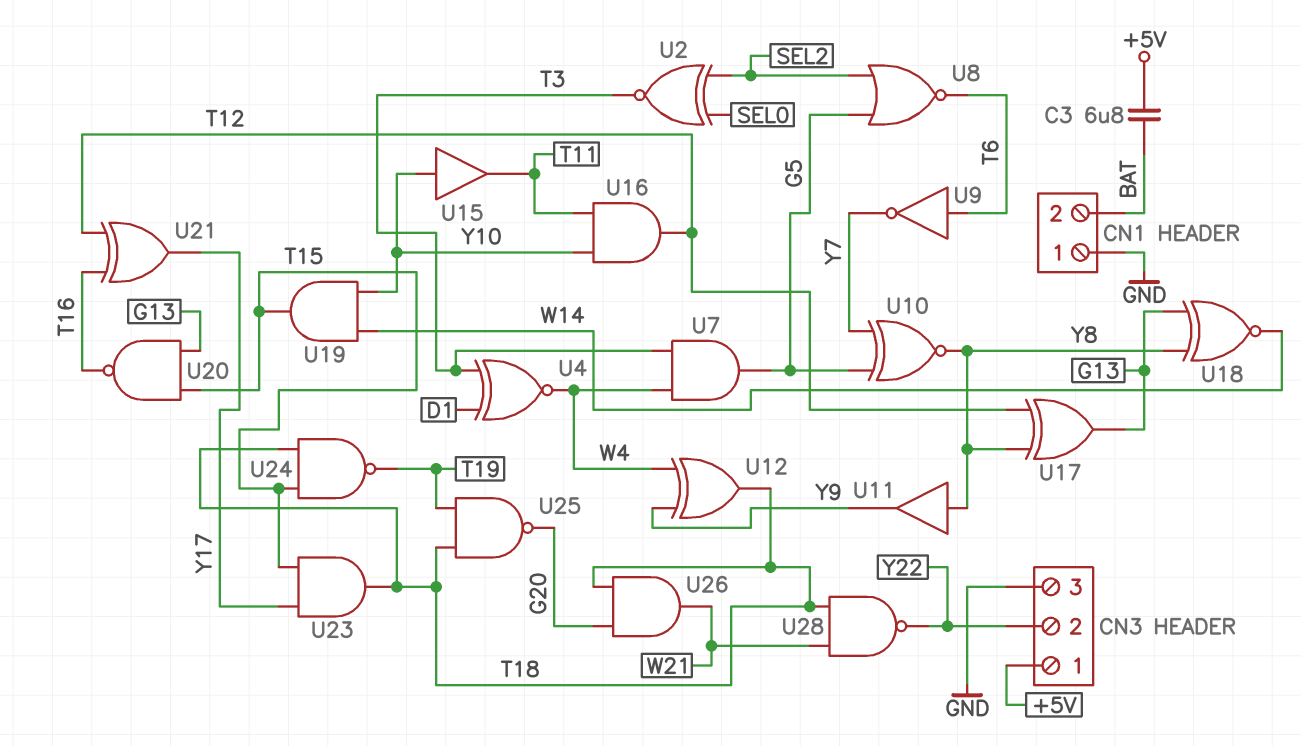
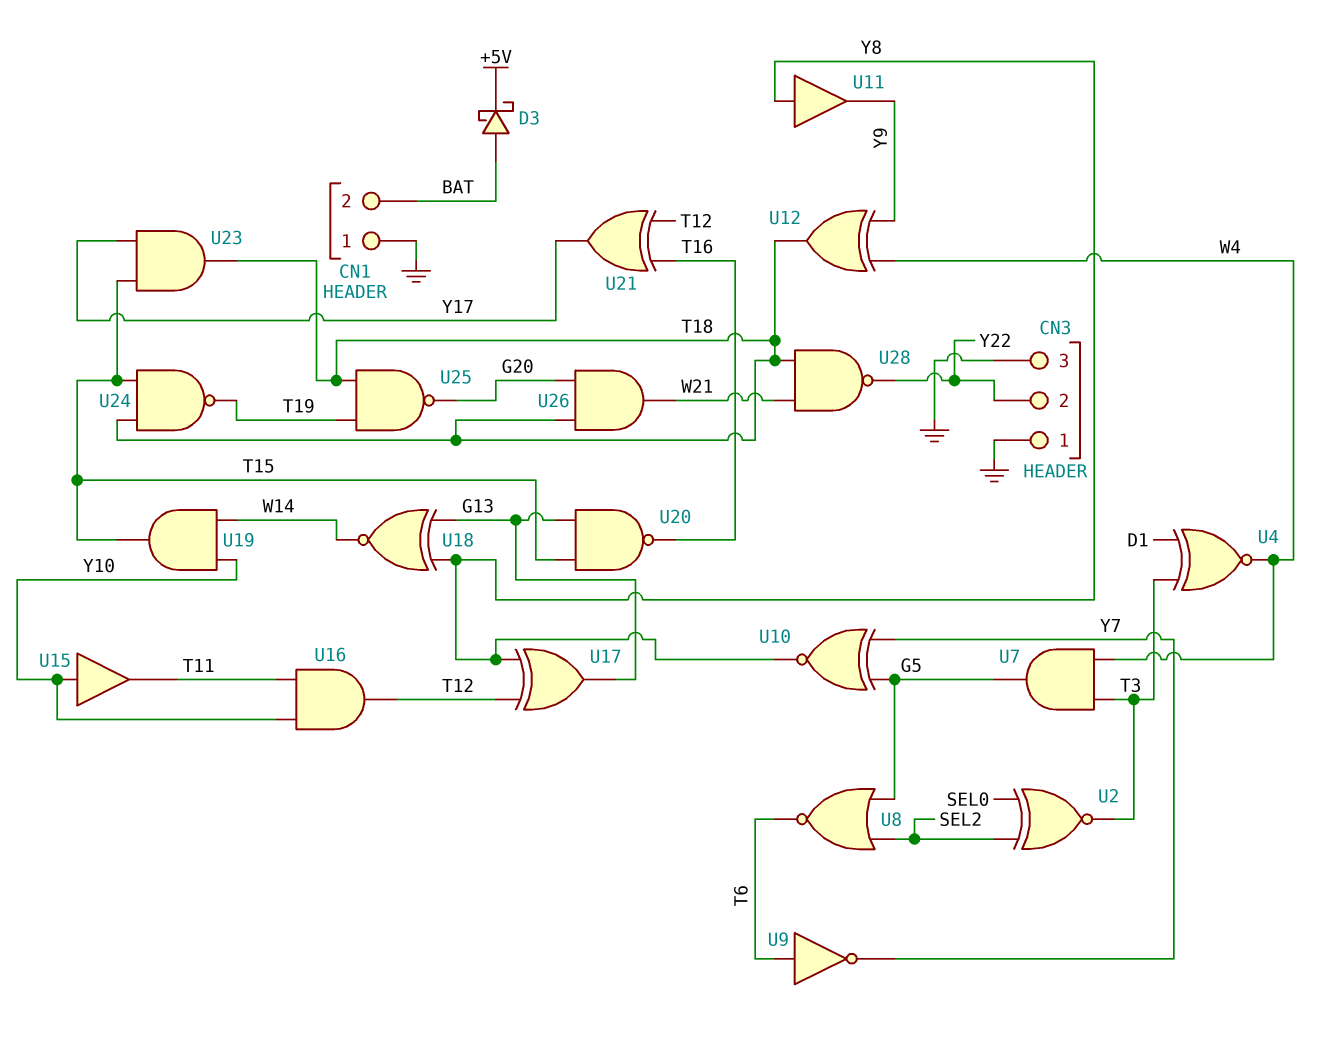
C3: 6.8uF (+5V, BAT) -> none
CN3 pin 1: +5V -> GND
D3: none -> schottky (A BAT, K +5V)

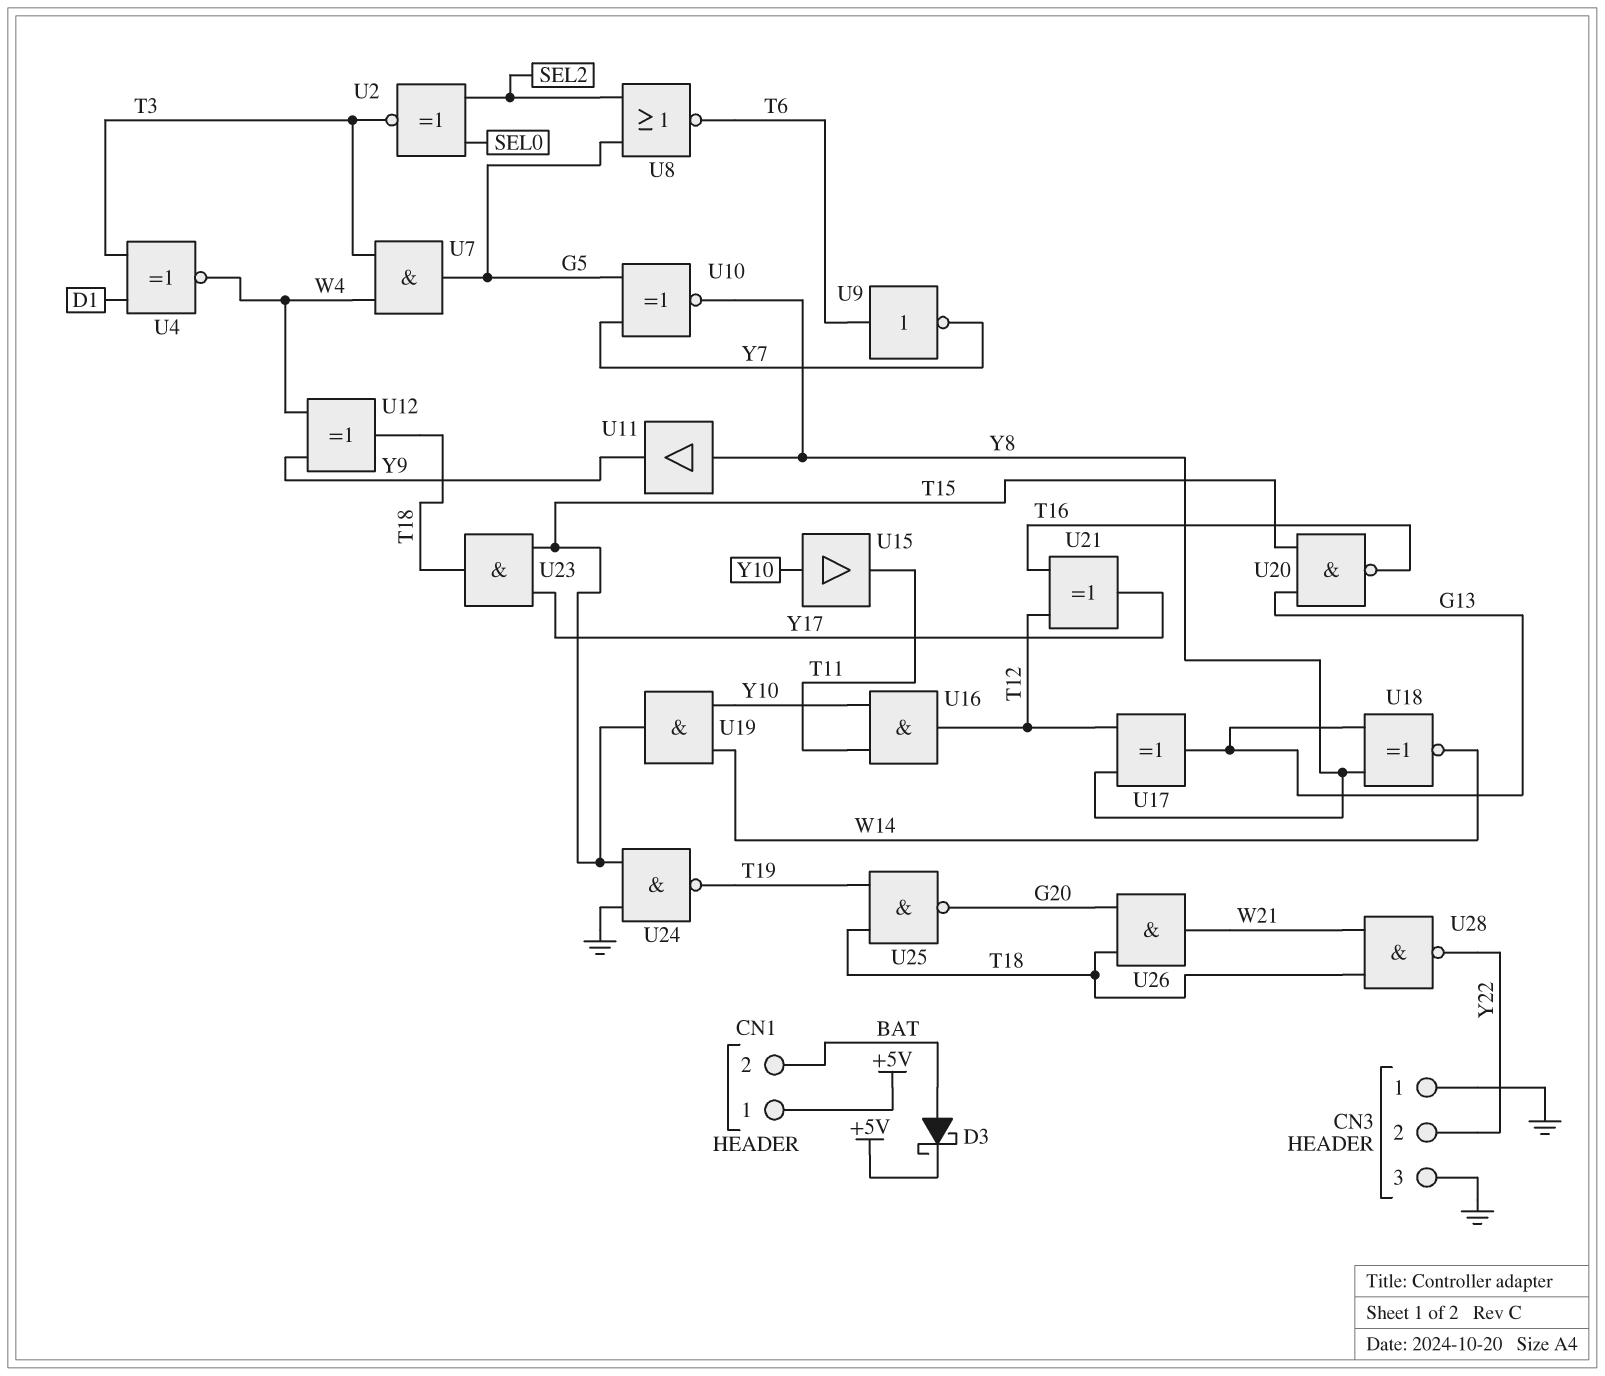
CN1 pin 1: GND -> +5V
U24: NAND (in T15, in T18, out T19) -> NAND (in GND, in T15, out T19)

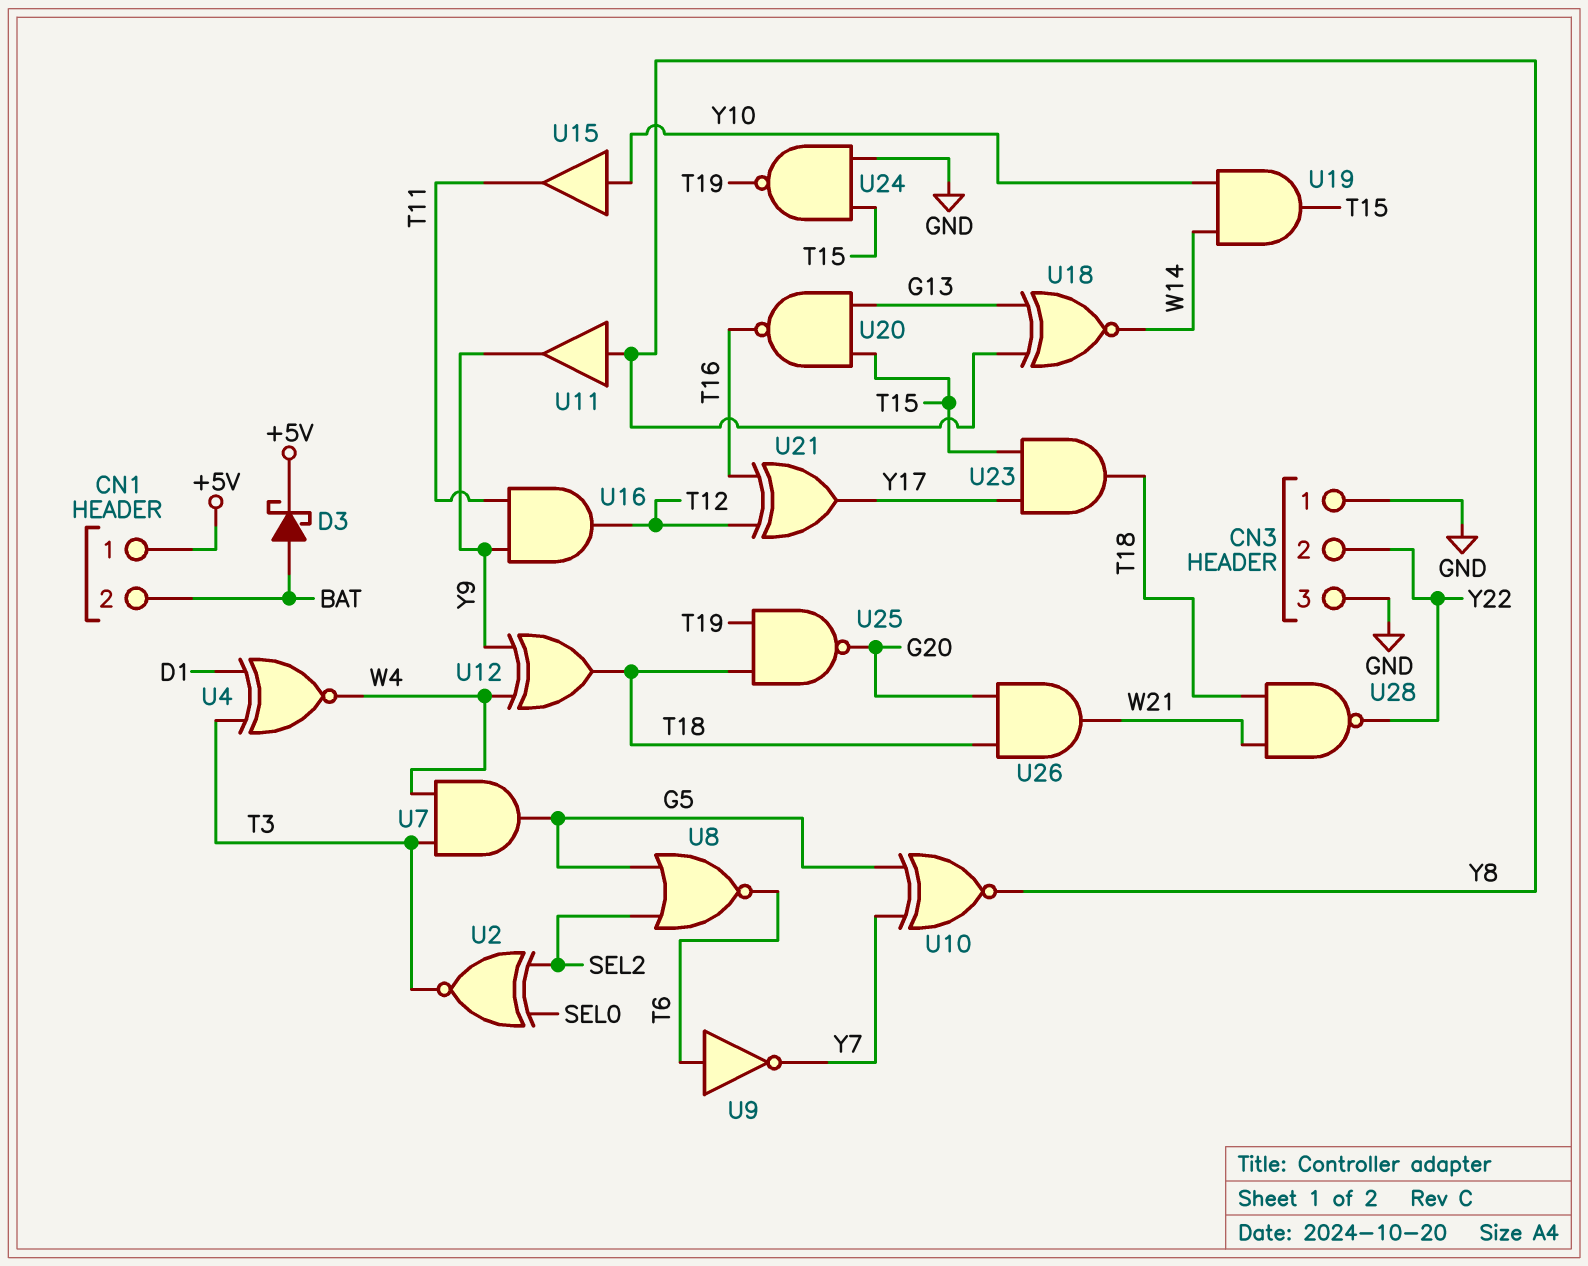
U16: AND (in T11, in Y10, out T12) -> AND (in T11, in Y9, out T12)
U17: XOR (in T12, in Y8, out G13) -> none

